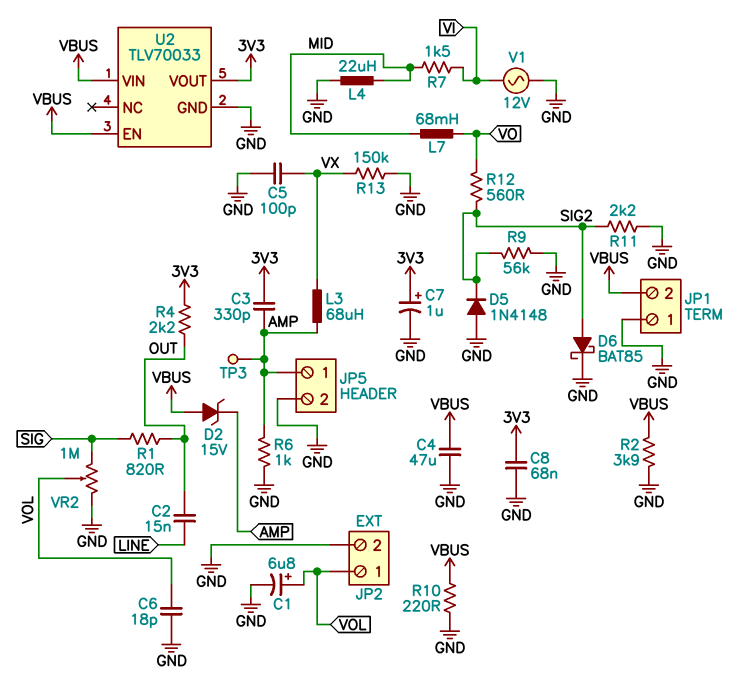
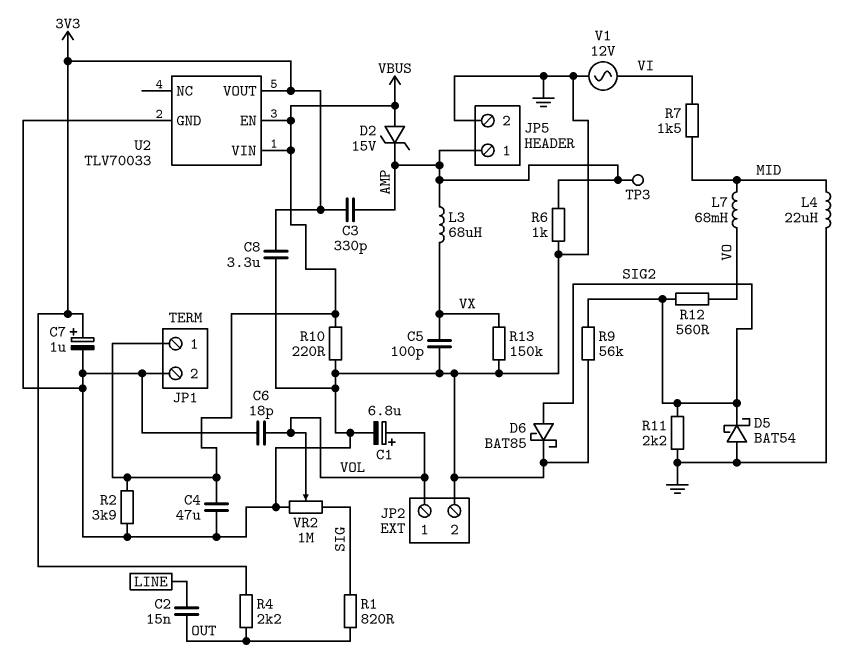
C8: 68nF (3V3, GND) -> 3.3uF (3V3, GND)
D5: diode 1N4148 (A GND, K SIG2) -> schottky BAT54 (A GND, K SIG2)
JP1 pin 1: GND -> VBUS
JP1 pin 2: VBUS -> GND

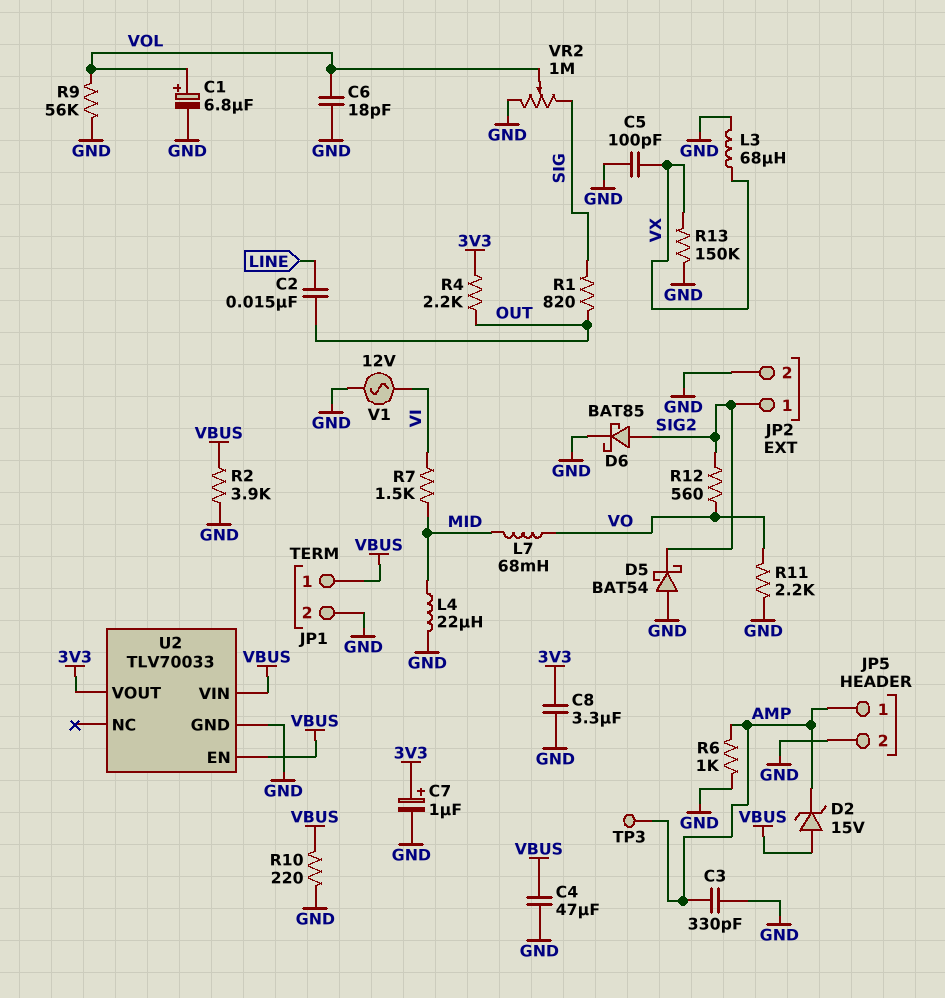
C3: 330pF (3V3, AMP) -> 330pF (AMP, GND)
JP2 pin 1: VOL -> SIG2
L3: 68uH (AMP, VX) -> 68uH (GND, VX)
R9: 56k (GND, SIG2) -> 56k (GND, VOL)
R11: 2.2k (GND, SIG2) -> 2.2k (GND, VO)

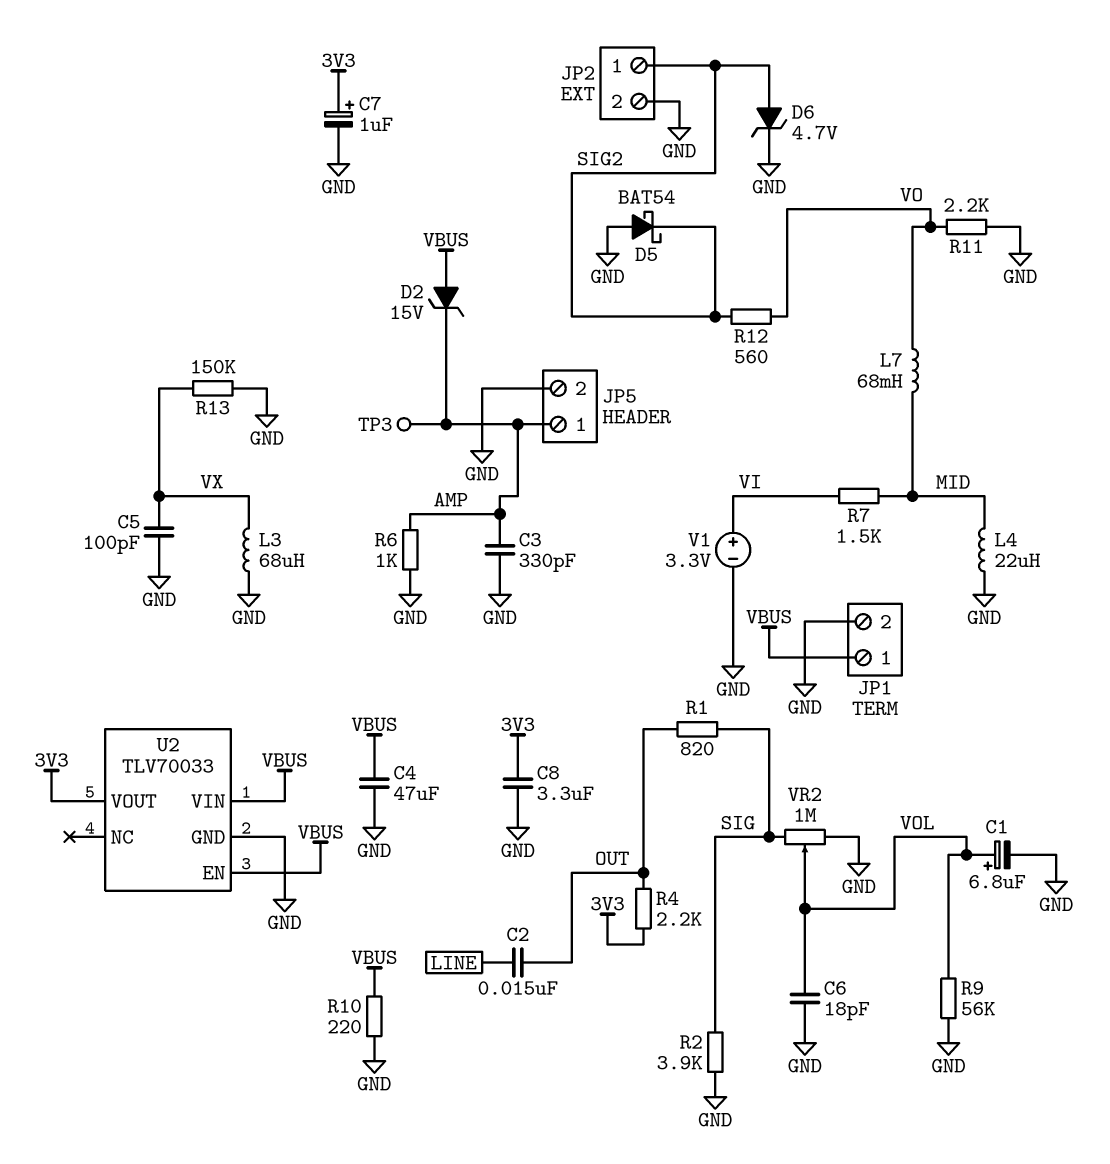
D6: schottky BAT85 (A SIG2, K GND) -> zener 4.7V (A SIG2, K GND)
R2: 3.9k (GND, VBUS) -> 3.9k (GND, SIG)
V1: AC 12V (GND, VI) -> 3.3V (plus VI, minus GND)

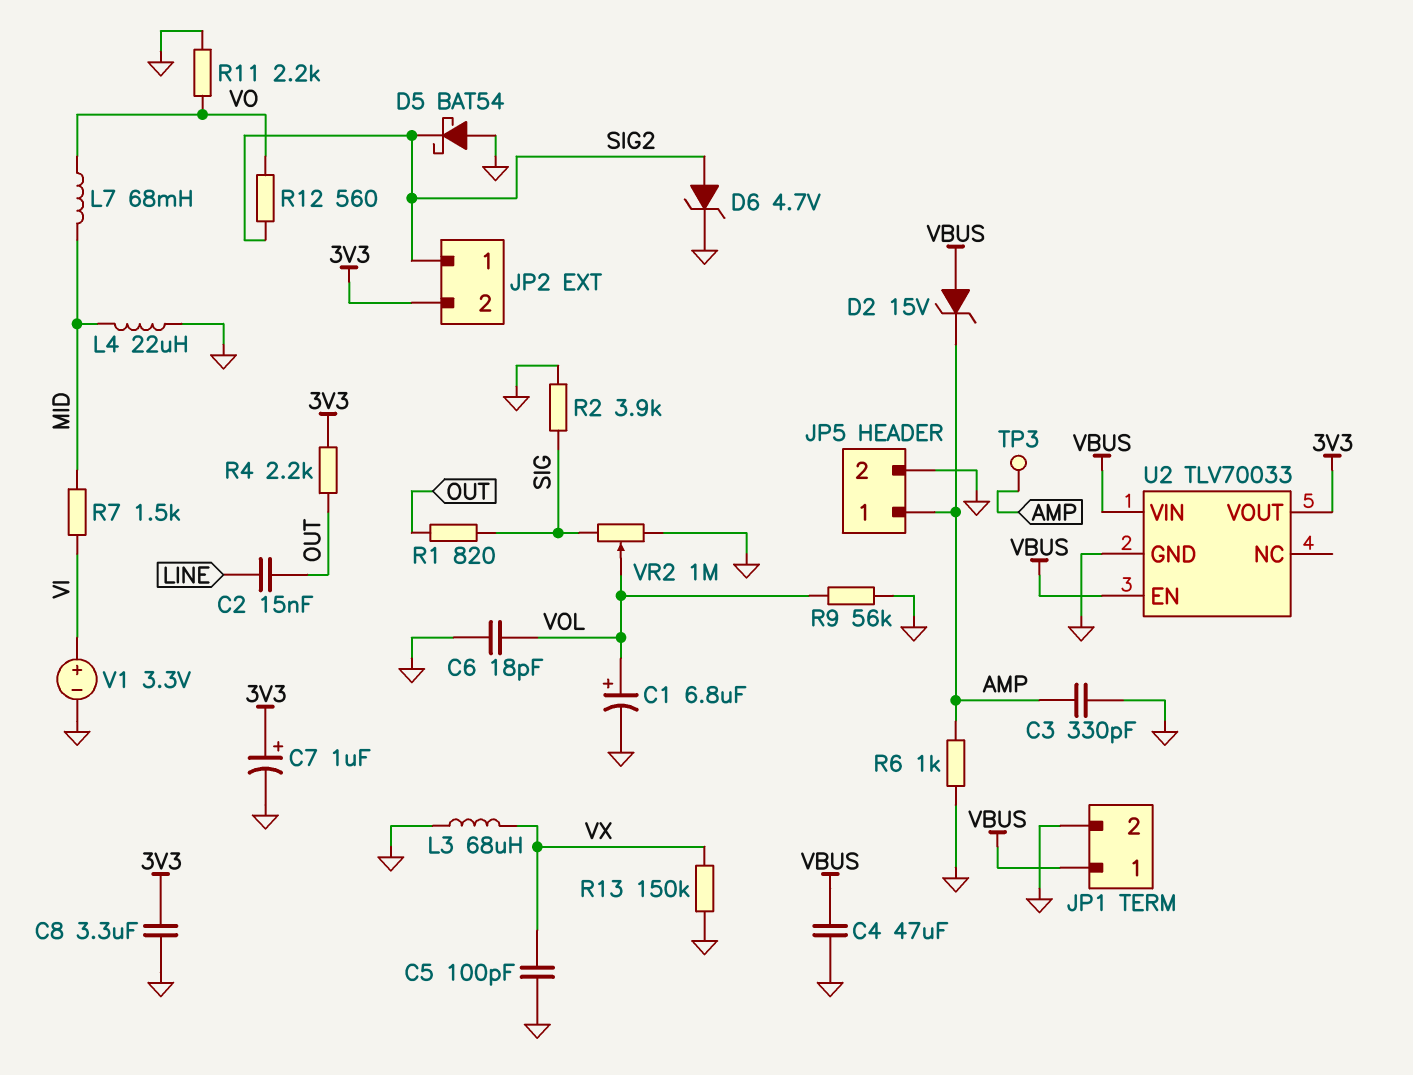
JP2 pin 2: GND -> 3V3
R10: 220 (GND, VBUS) -> none

